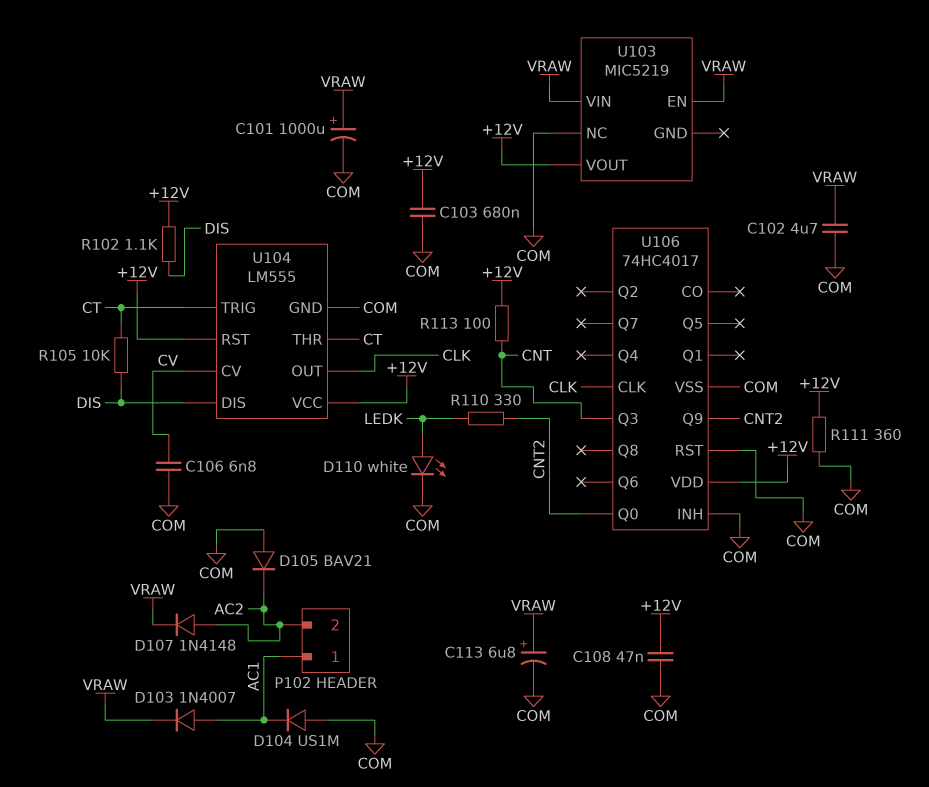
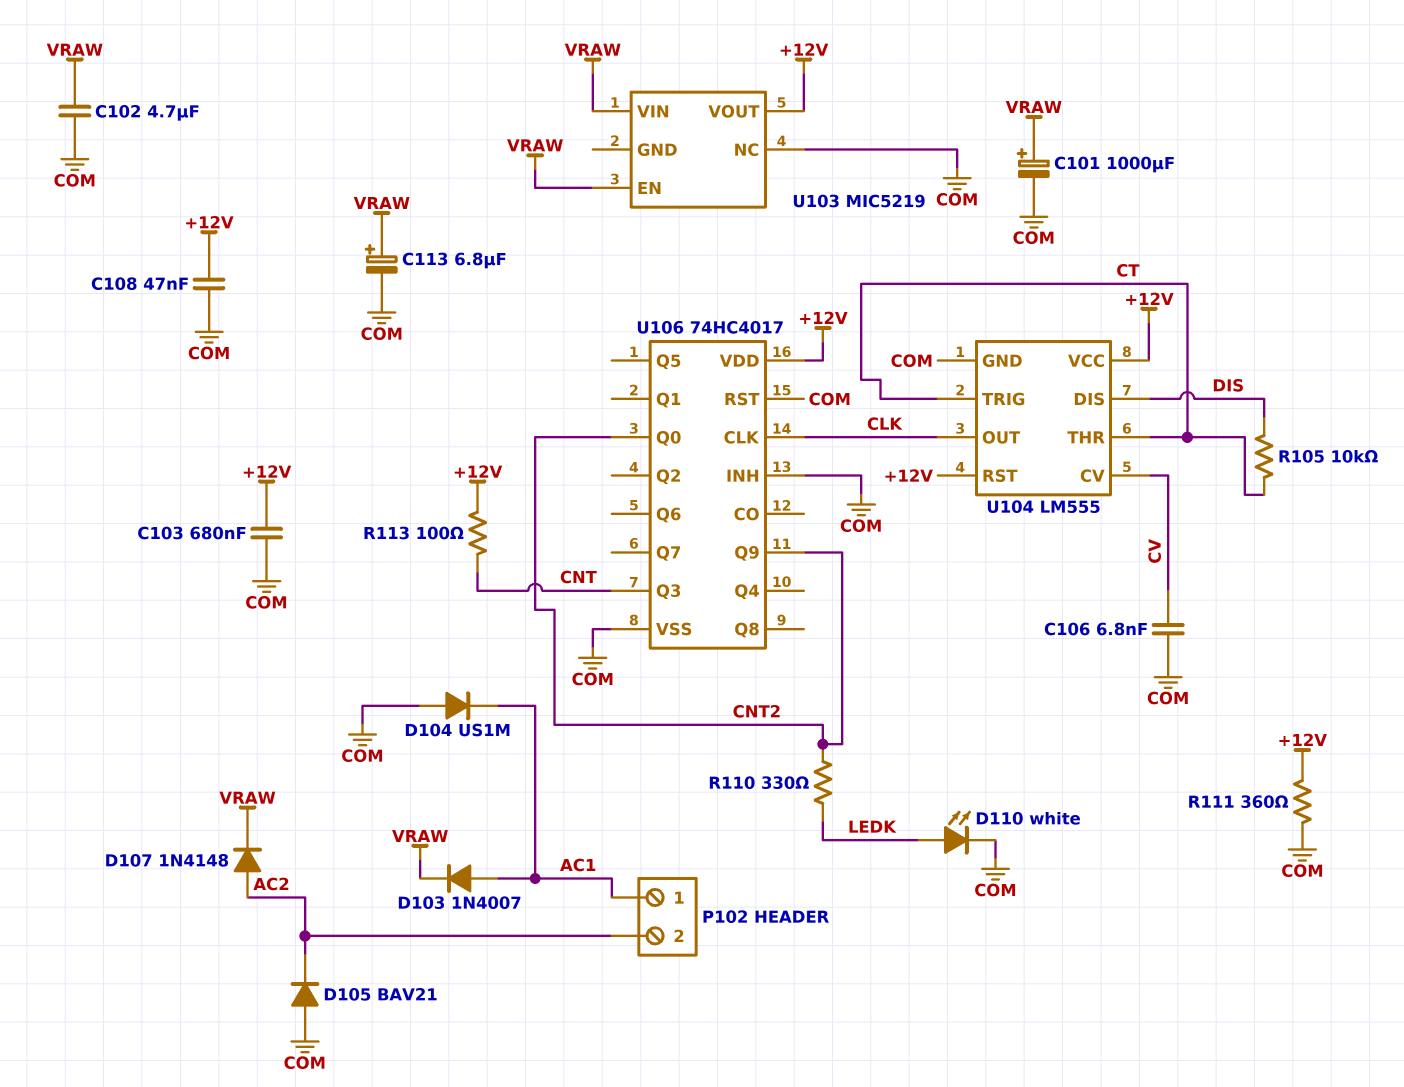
R102: 1.1k (+12V, DIS) -> none

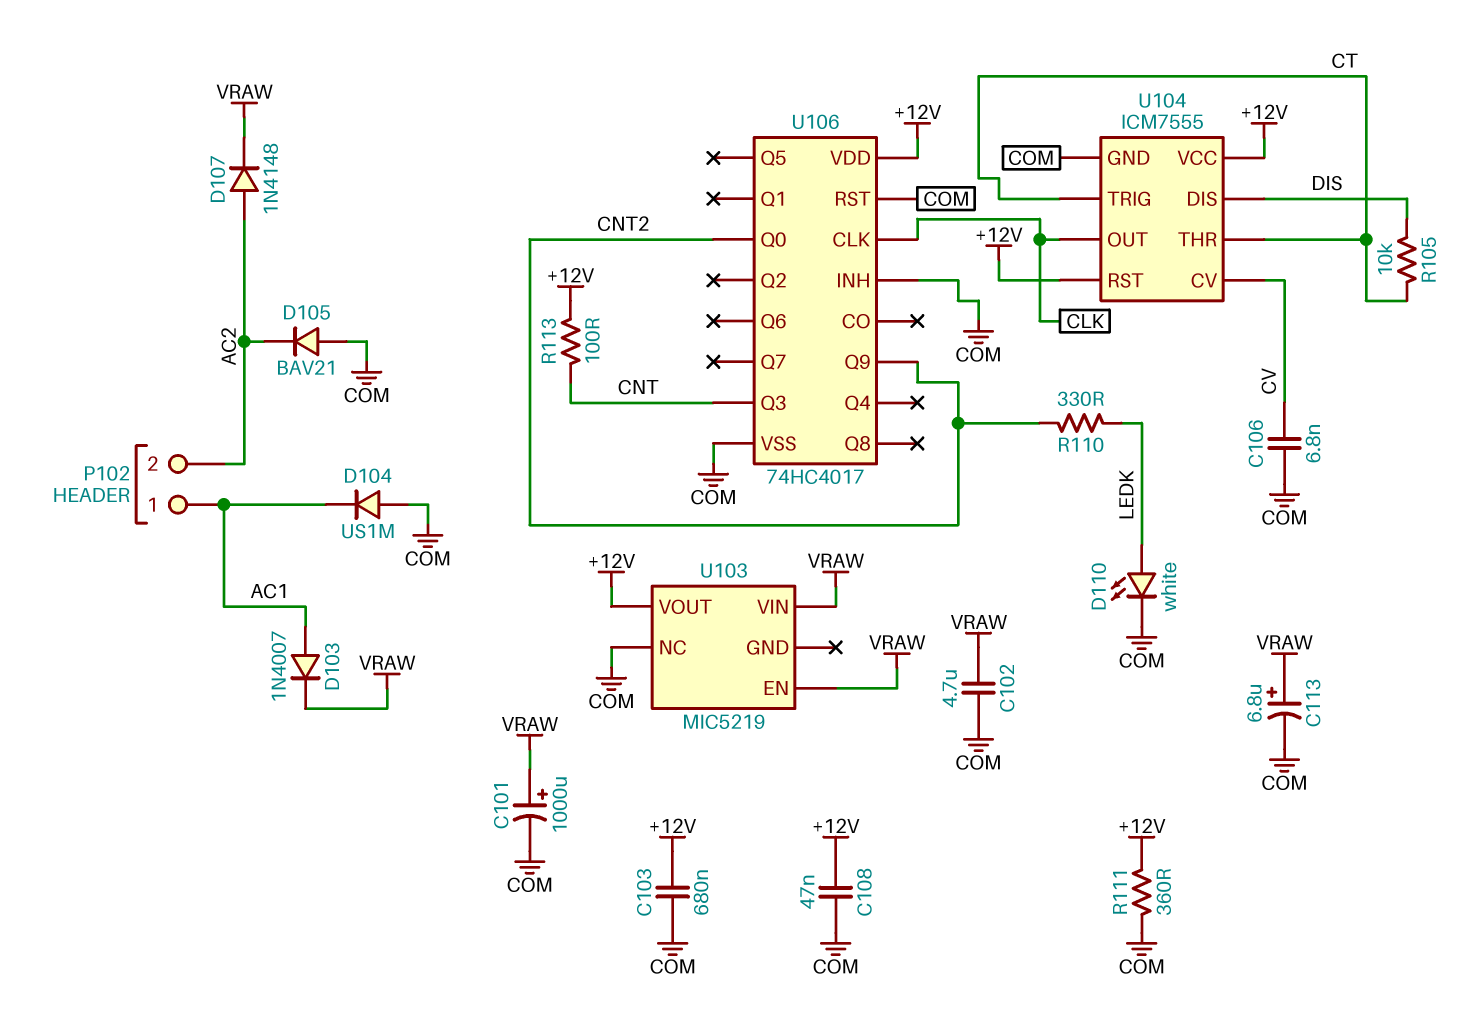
U104: LM555 -> ICM7555

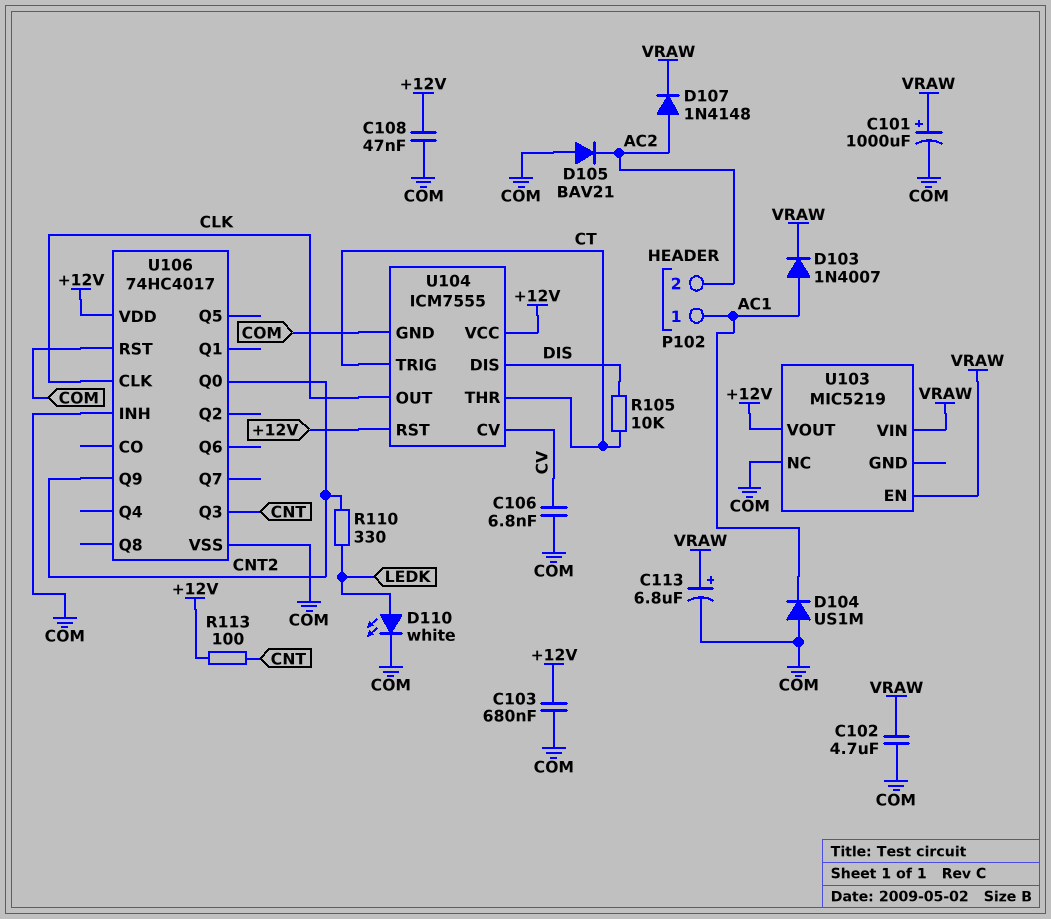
R111: 360 (+12V, COM) -> none

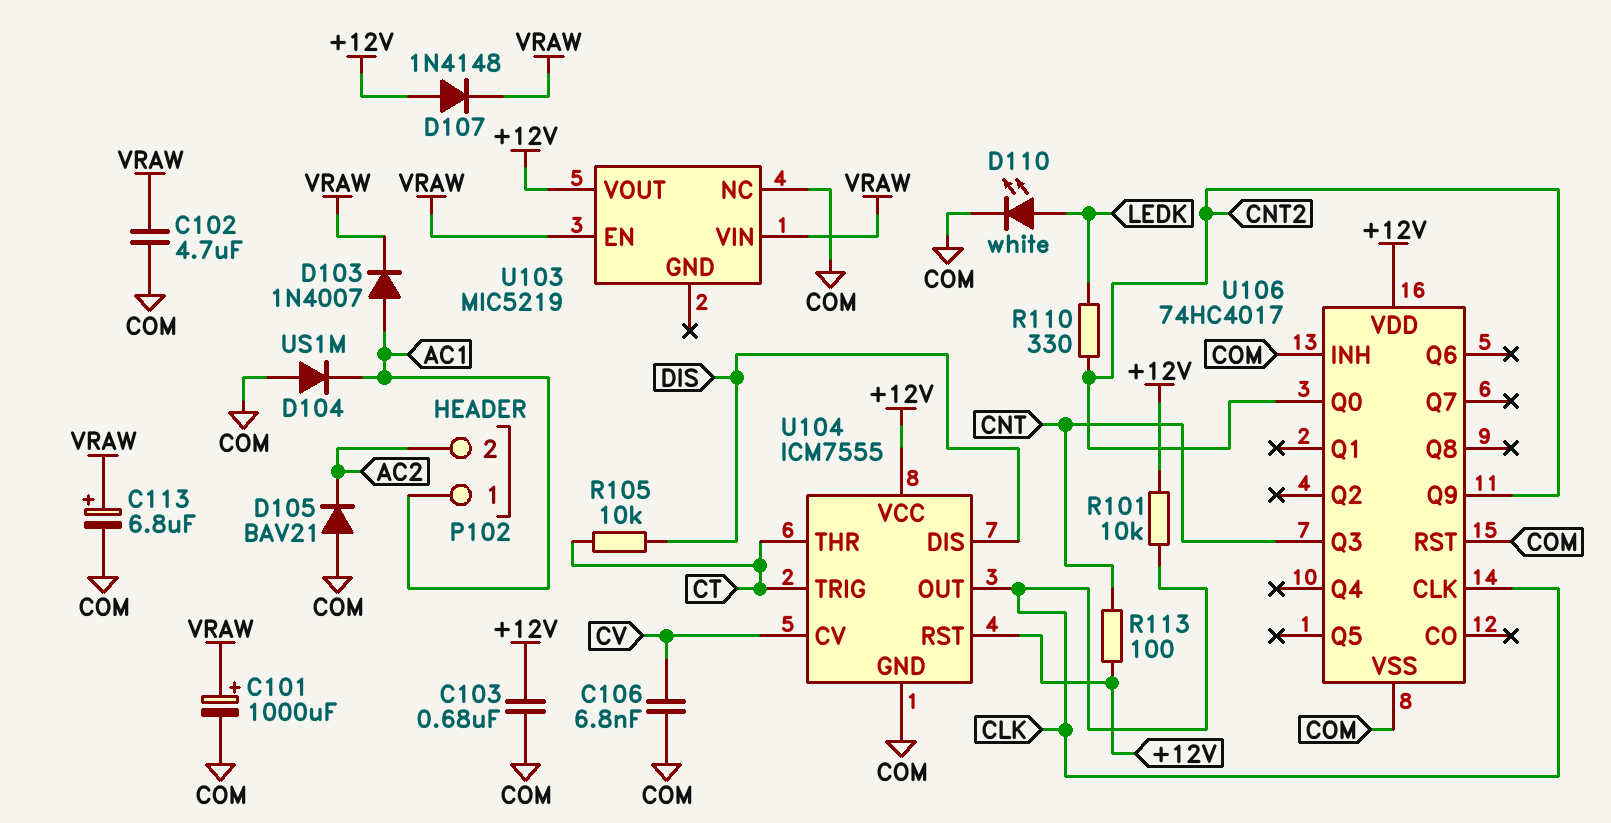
C108: 47nF (+12V, COM) -> none
D107: diode 1N4148 (A AC2, K VRAW) -> diode 1N4148 (A +12V, K VRAW)
R101: none -> 10k (+12V, CLK)

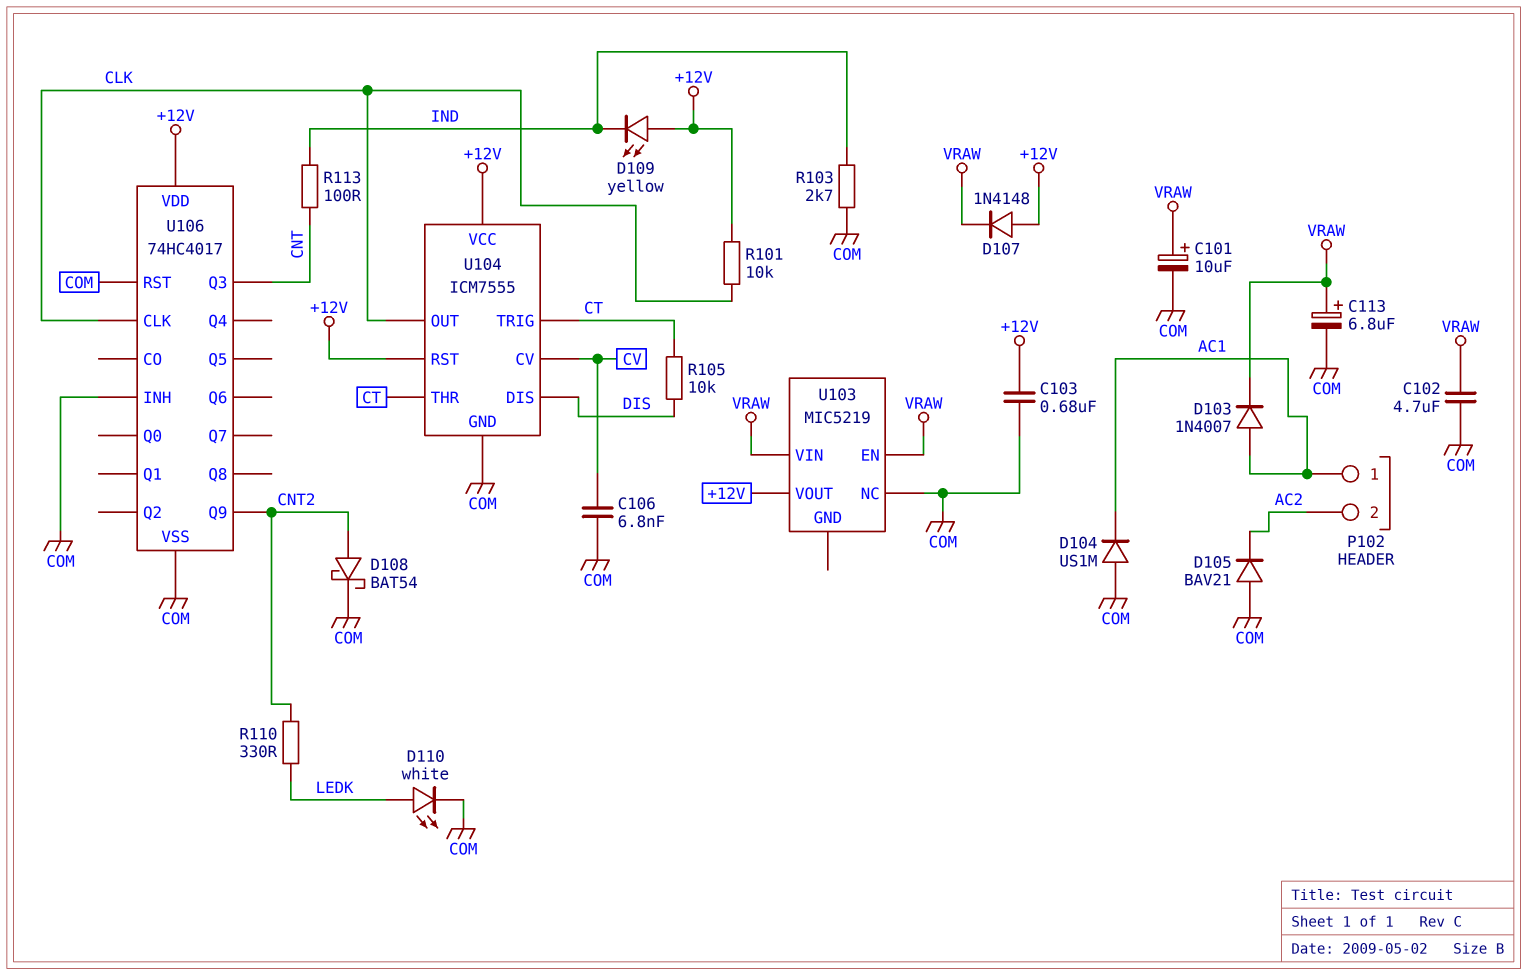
C101: 1000uF (plus VRAW, minus COM) -> 10uF (plus VRAW, minus COM)
D108: none -> schottky BAT54 (A CNT2, K COM)
D109: none -> LED yellow (A +12V, K IND)
R103: none -> 2.7k (COM, IND)
R113: 100 (+12V, CNT) -> 100 (CNT, IND)
U106 pin Q0: CNT2 -> none

